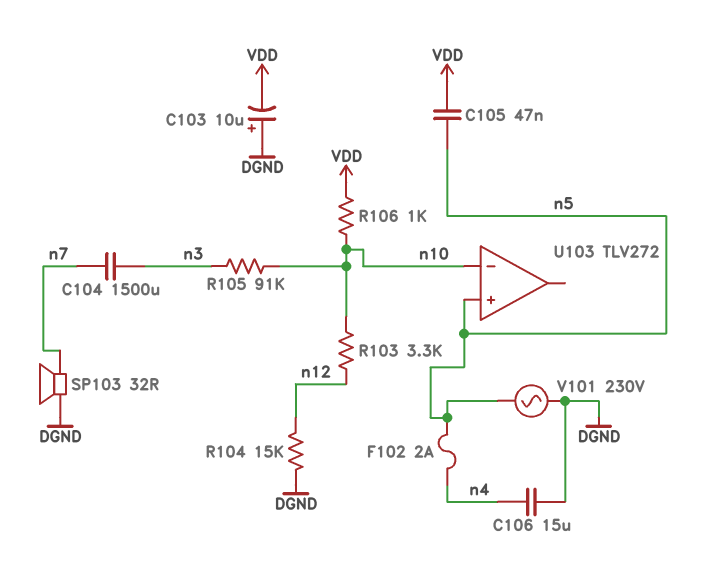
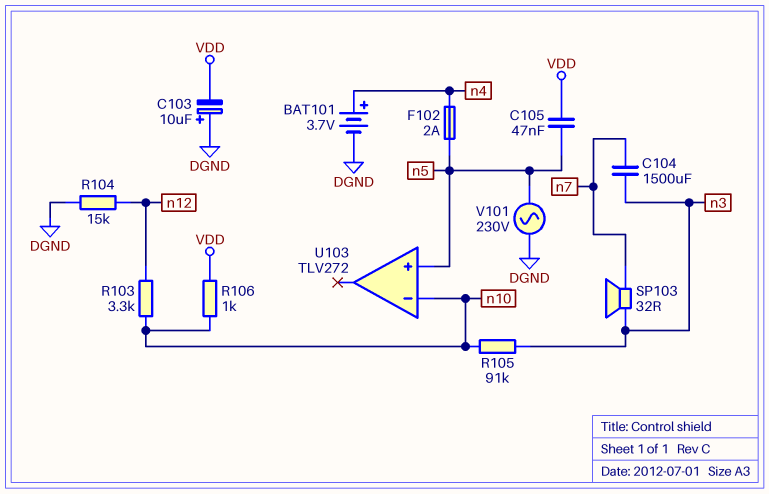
BAT101: none -> 3.7V (plus n4, minus DGND)
C106: 15uF (DGND, n4) -> none
SP103: speaker 32R (DGND, n7) -> speaker 32R (n3, n7)

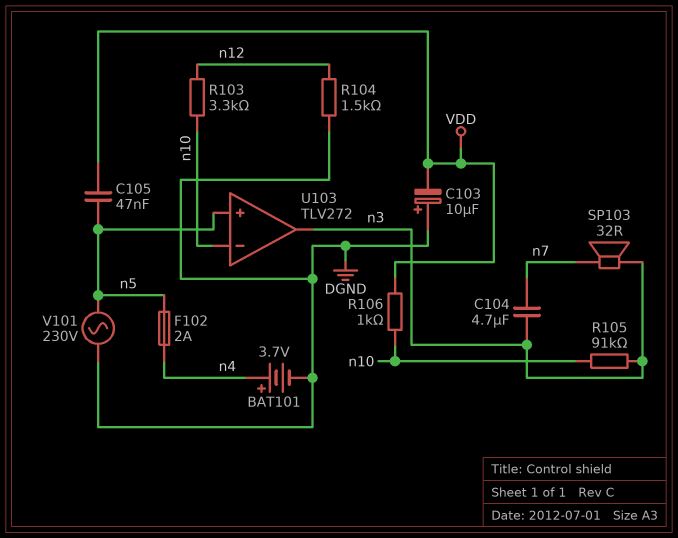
C104: 1500uF (n3, n7) -> 4.7uF (n3, n7)
R104: 15k (DGND, n12) -> 1.5k (DGND, n12)
U103 pin out: none -> n3

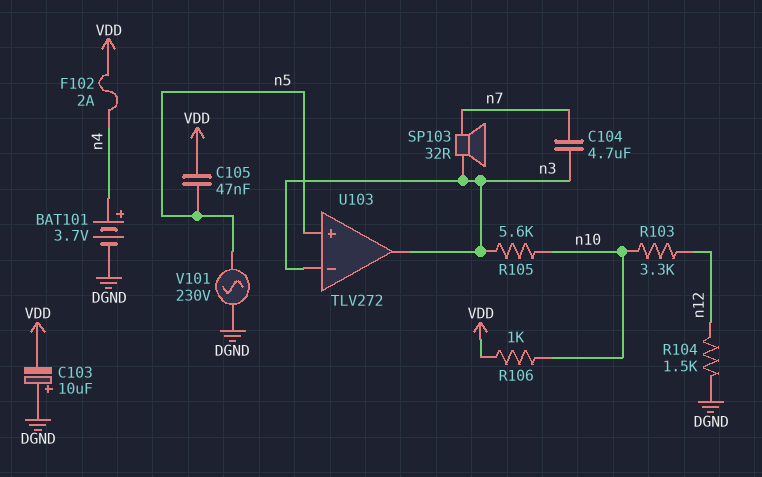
F102: 2A (n4, n5) -> 2A (VDD, n4)
R105: 91k (n3, n10) -> 5.6k (n3, n10)
U103 pin in-: n10 -> n3

